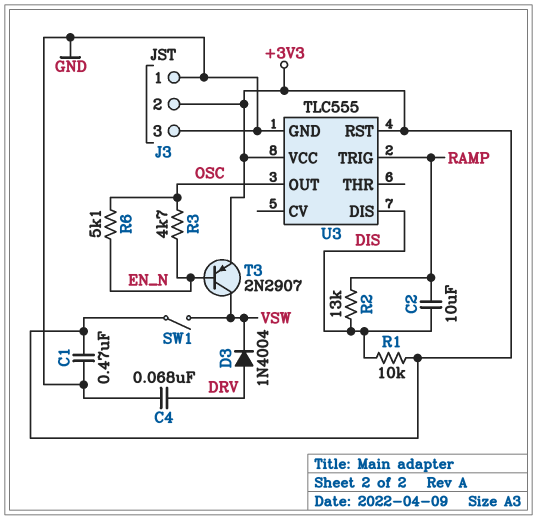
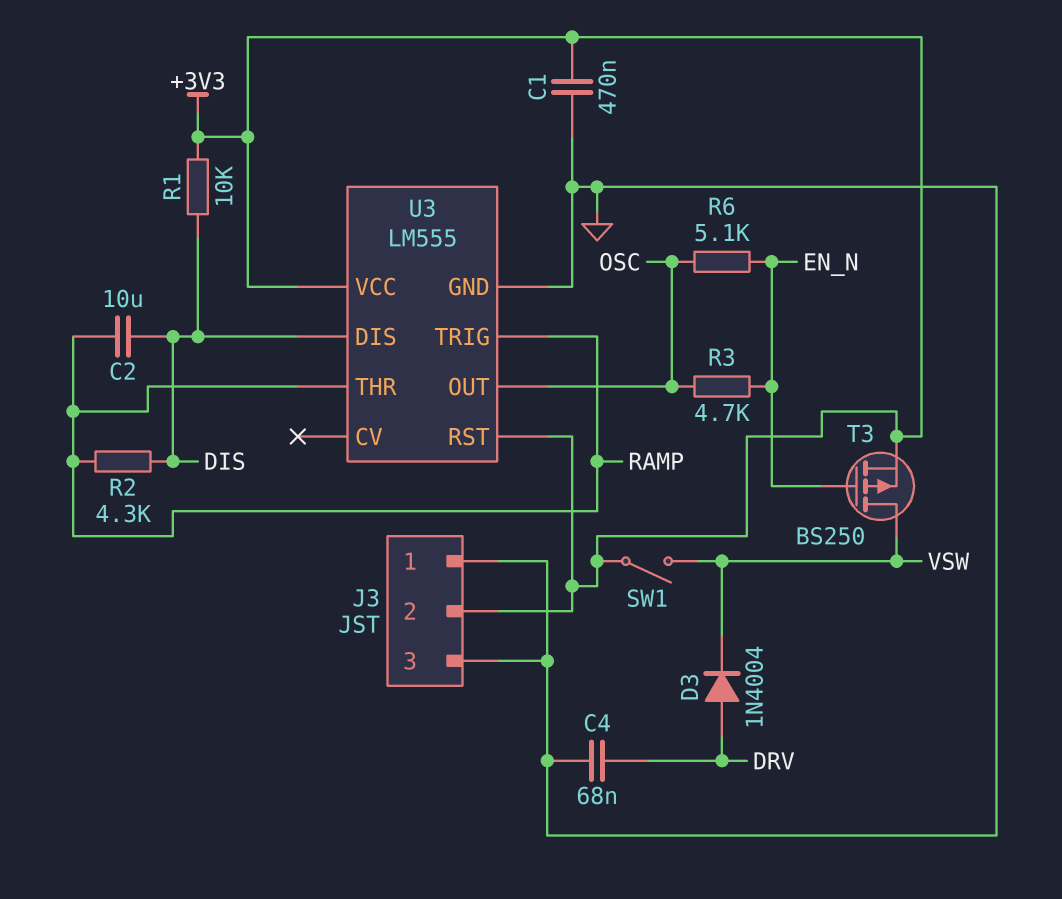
R2: 13k (DIS, RAMP) -> 4.3k (DIS, RAMP)
T3: PNP 2N2907 (B EN_N, C VSW, E +3V3) -> PMOS BS250 (G EN_N, D VSW, S +3V3)
U3: TLC555 -> LM555
U3 pin THR: none -> RAMP

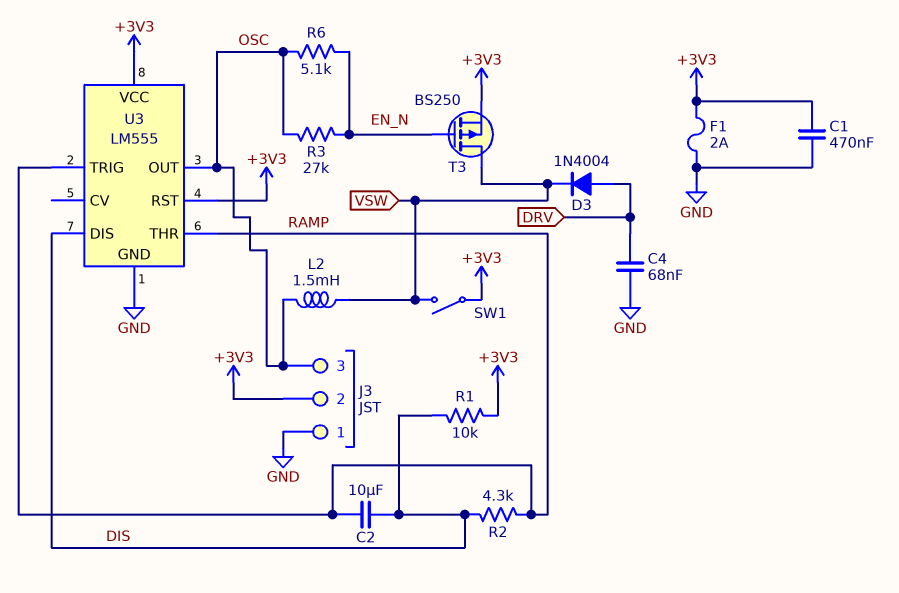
F1: none -> 2A (+3V3, GND)
J3 pin 3: GND -> OSC
L2: none -> 1.5mH (OSC, VSW)
R3: 4.7k (EN_N, OSC) -> 27k (EN_N, OSC)

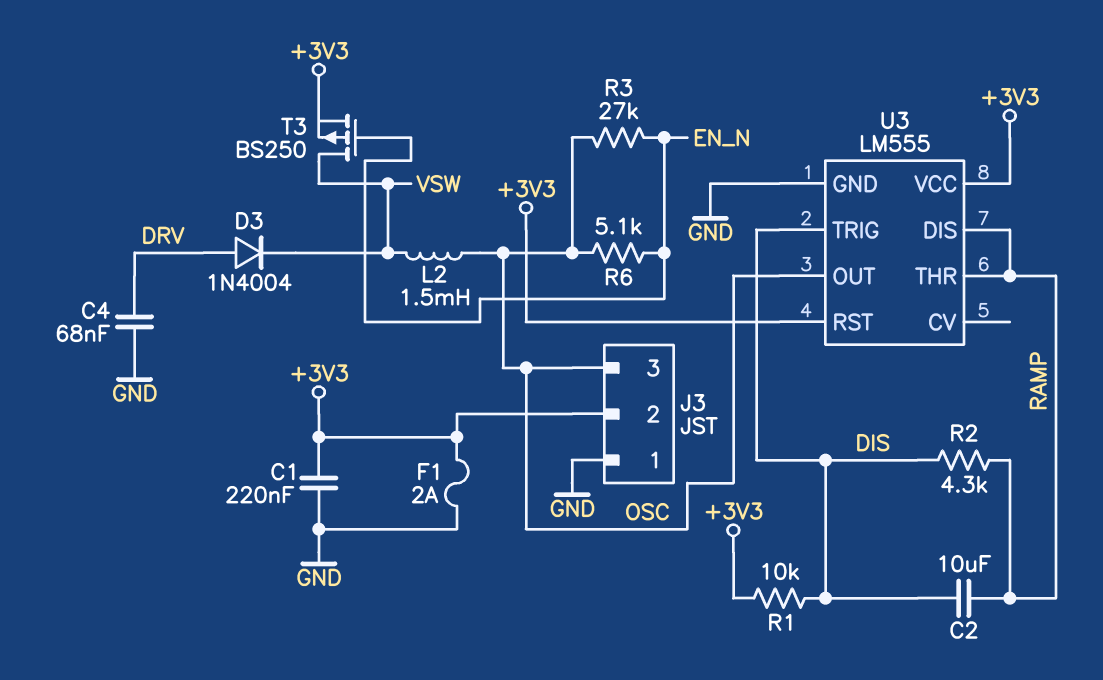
C1: 470nF (+3V3, GND) -> 220nF (+3V3, GND)
SW1: switch (+3V3, VSW) -> none
U3 pin DIS: DIS -> RAMP
U3 pin TRIG: RAMP -> DIS

